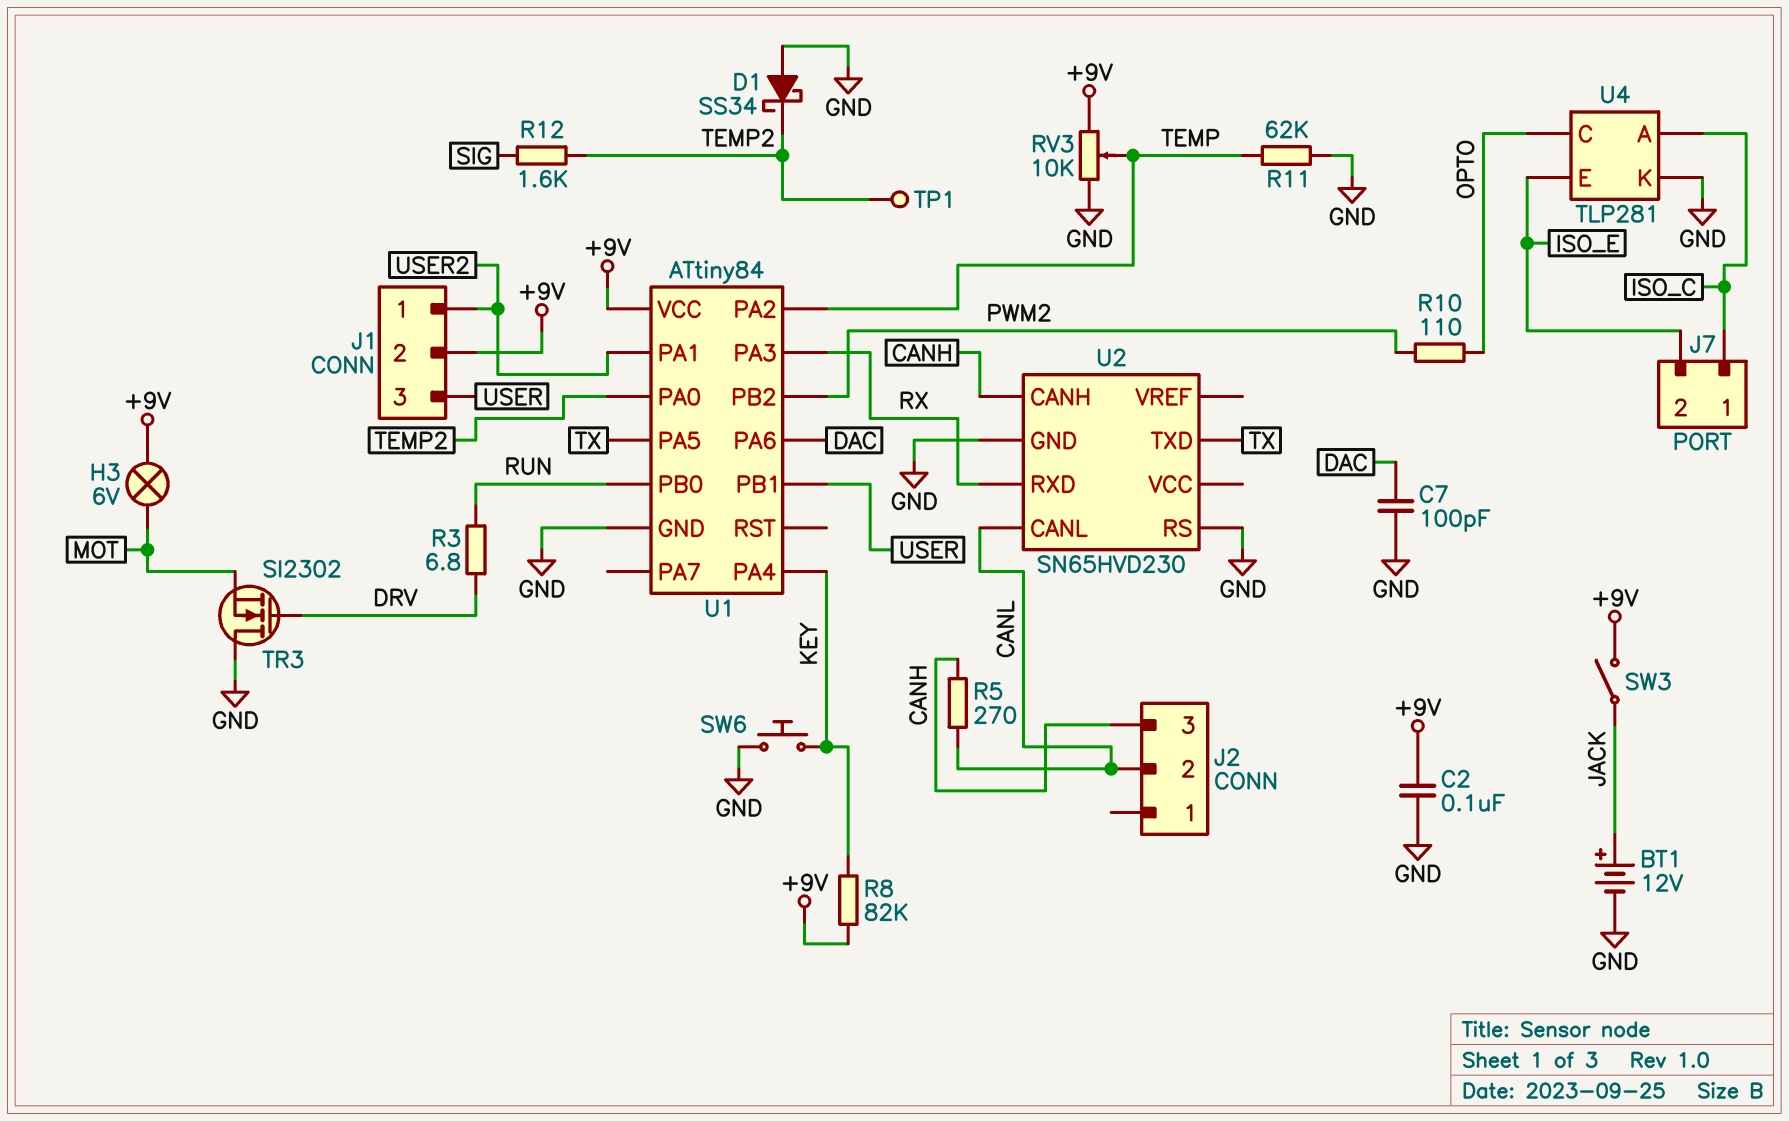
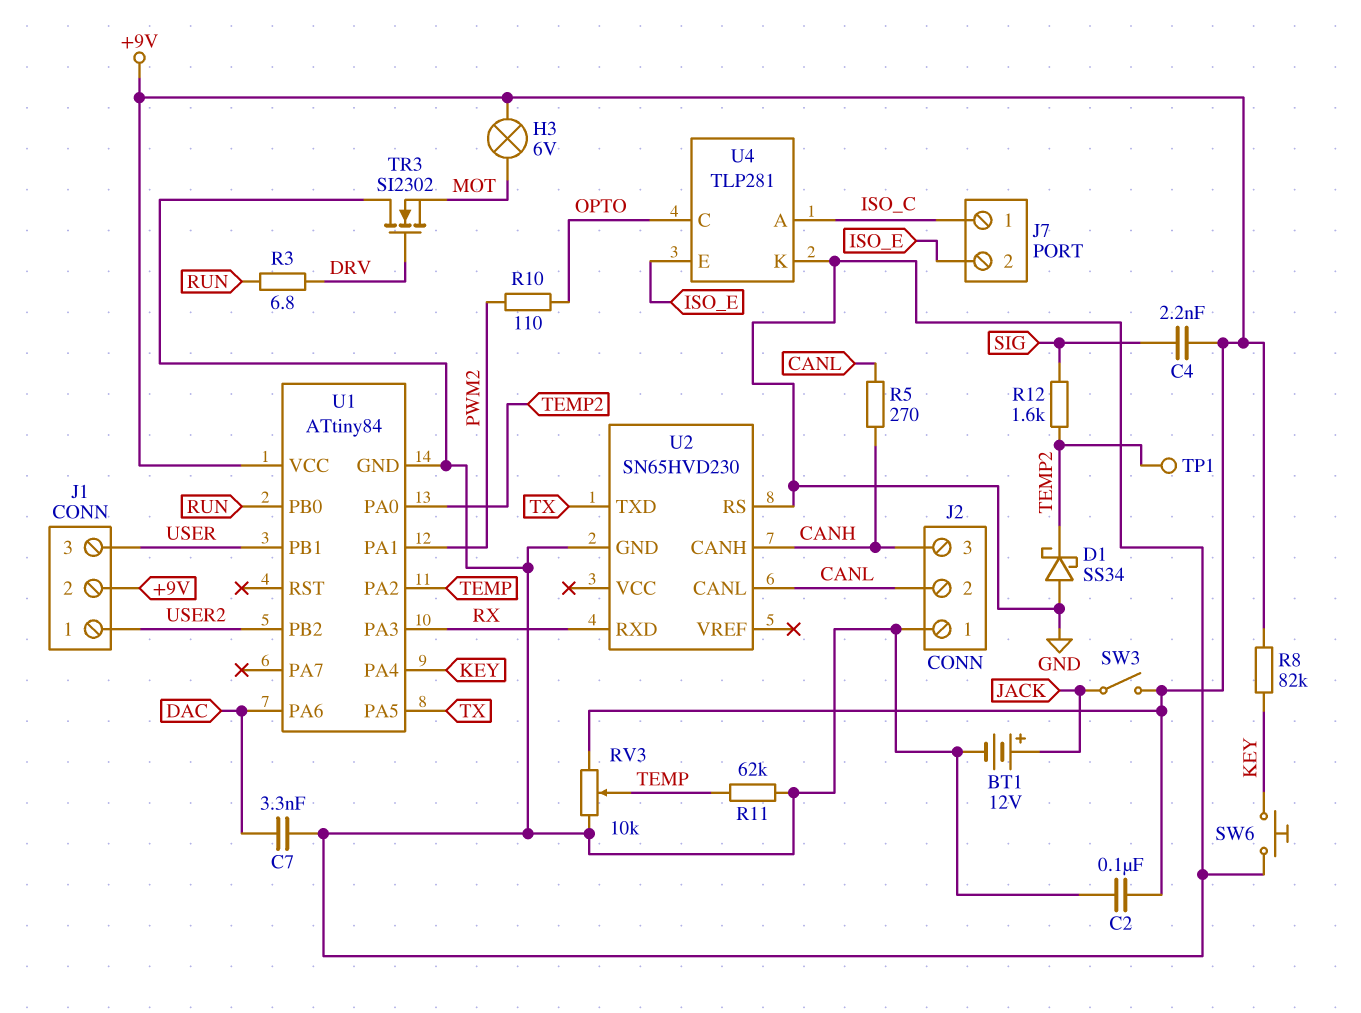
C4: none -> 2.2nF (+9V, SIG)
C7: 100pF (DAC, GND) -> 3.3nF (DAC, GND)
J2 pin 1: none -> GND
U1 pin PA1: USER2 -> PWM2
U1 pin PB2: PWM2 -> USER2

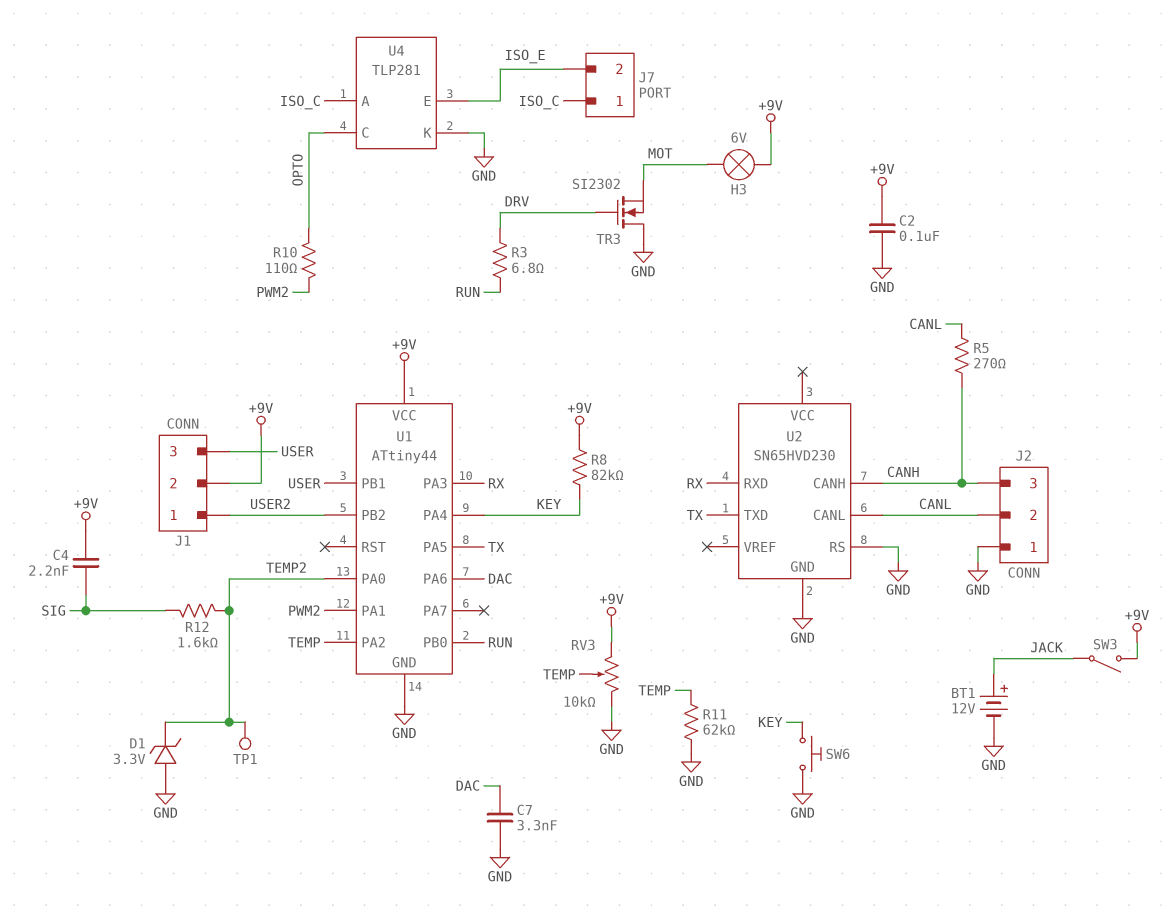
D1: schottky SS34 (A GND, K TEMP2) -> zener 3.3V (A GND, K TEMP2)
U1: ATtiny84 -> ATtiny44

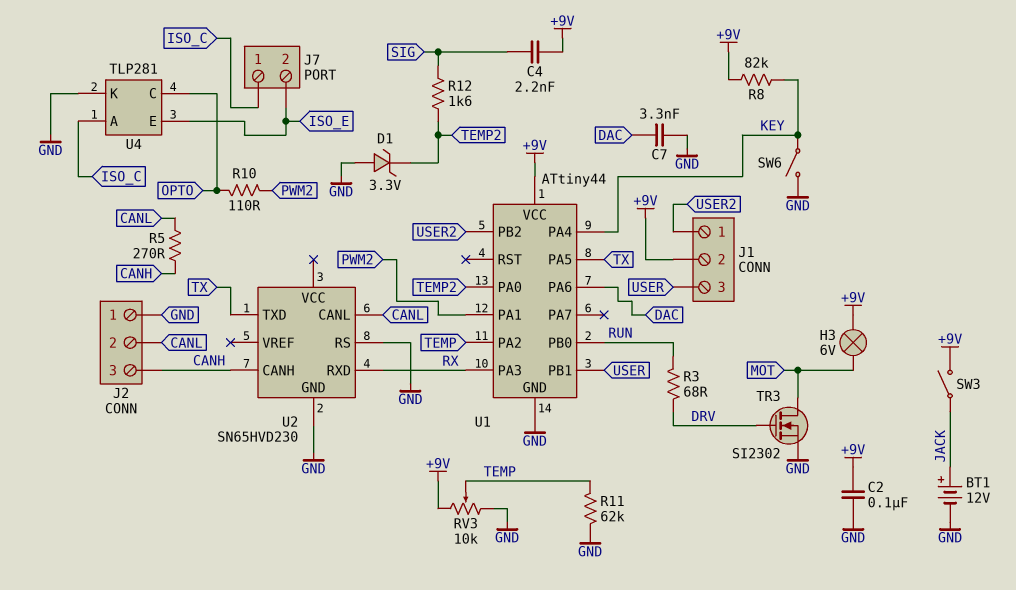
R3: 6.8 (DRV, RUN) -> 68 (DRV, RUN)
SW6: button (GND, KEY) -> switch (GND, KEY)
TP1: test point (TEMP2) -> none
TR3: NMOS SI2302 (G DRV, D GND, S MOT) -> NMOS SI2302 (G DRV, D MOT, S GND)

